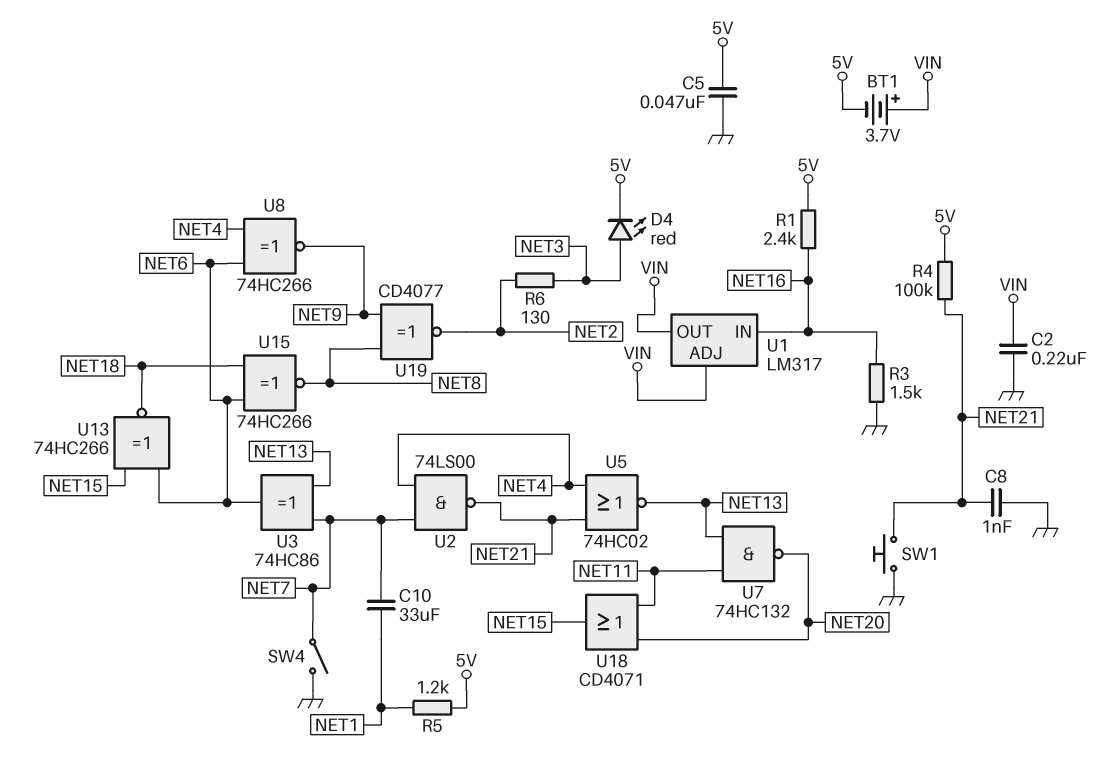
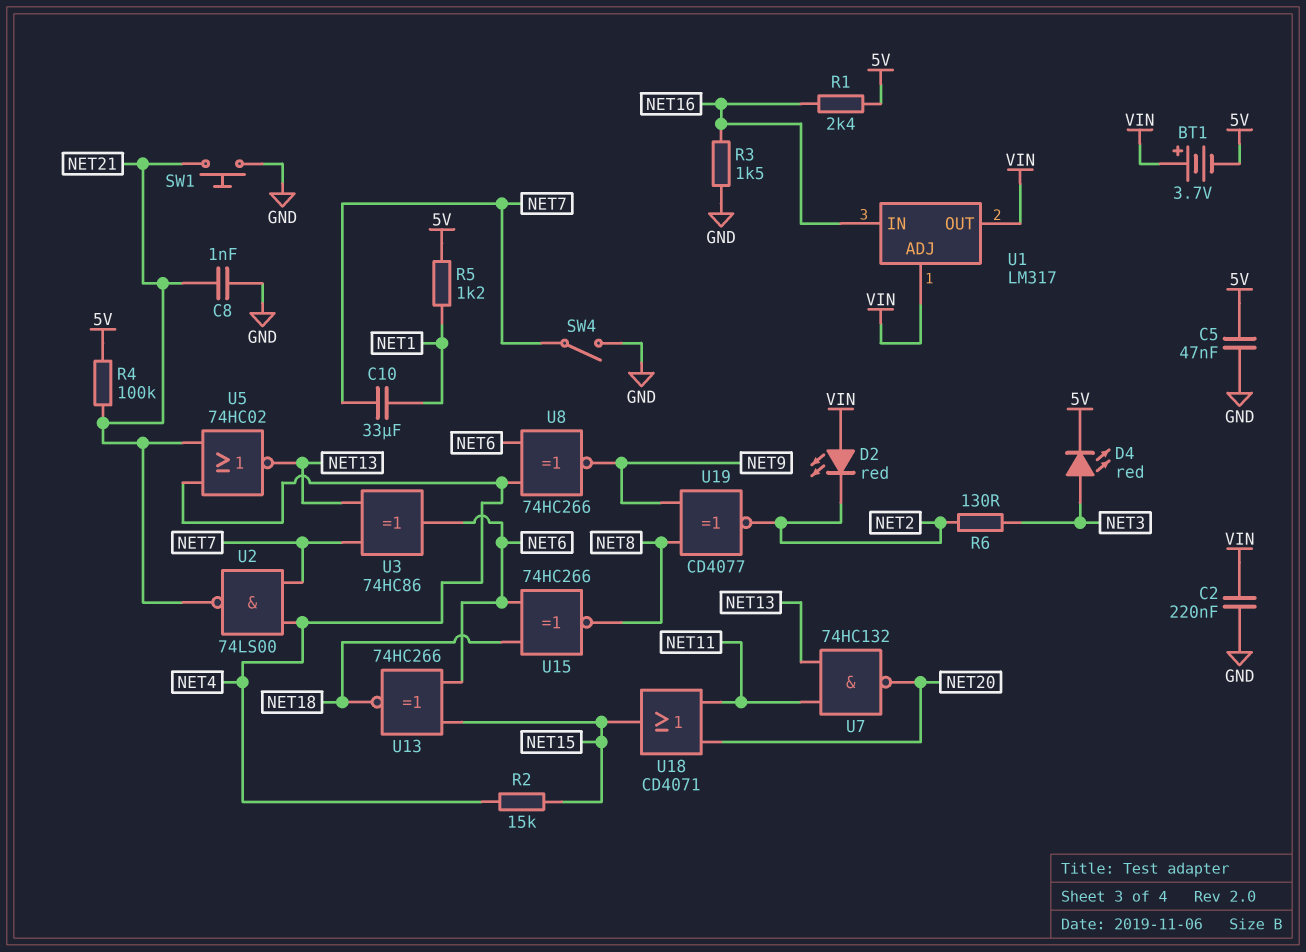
D2: none -> LED red (A VIN, K NET2)
R2: none -> 15k (NET4, NET15)

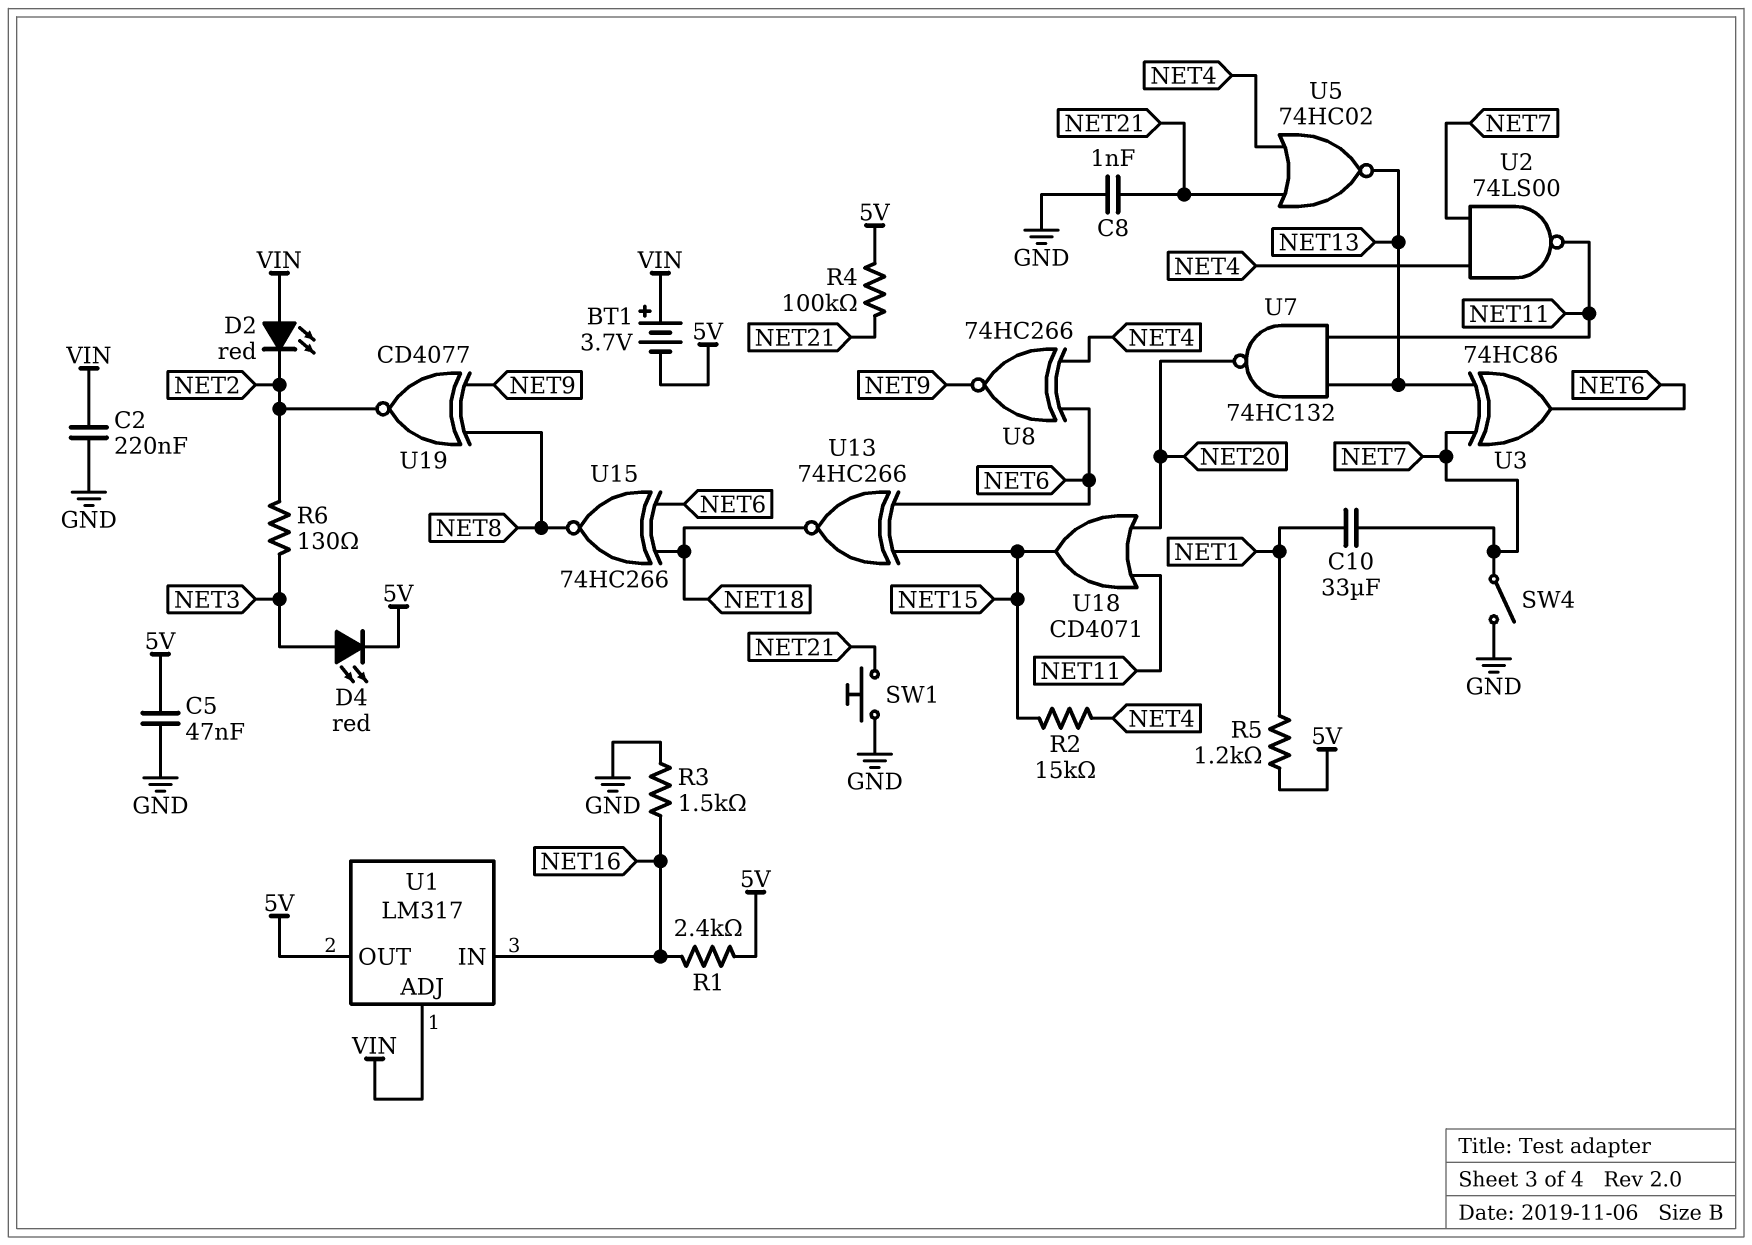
U1 pin OUT: VIN -> 5V
U2: NAND 74LS00 (in NET4, in NET7, out NET21) -> NAND 74LS00 (in NET4, in NET7, out NET11)

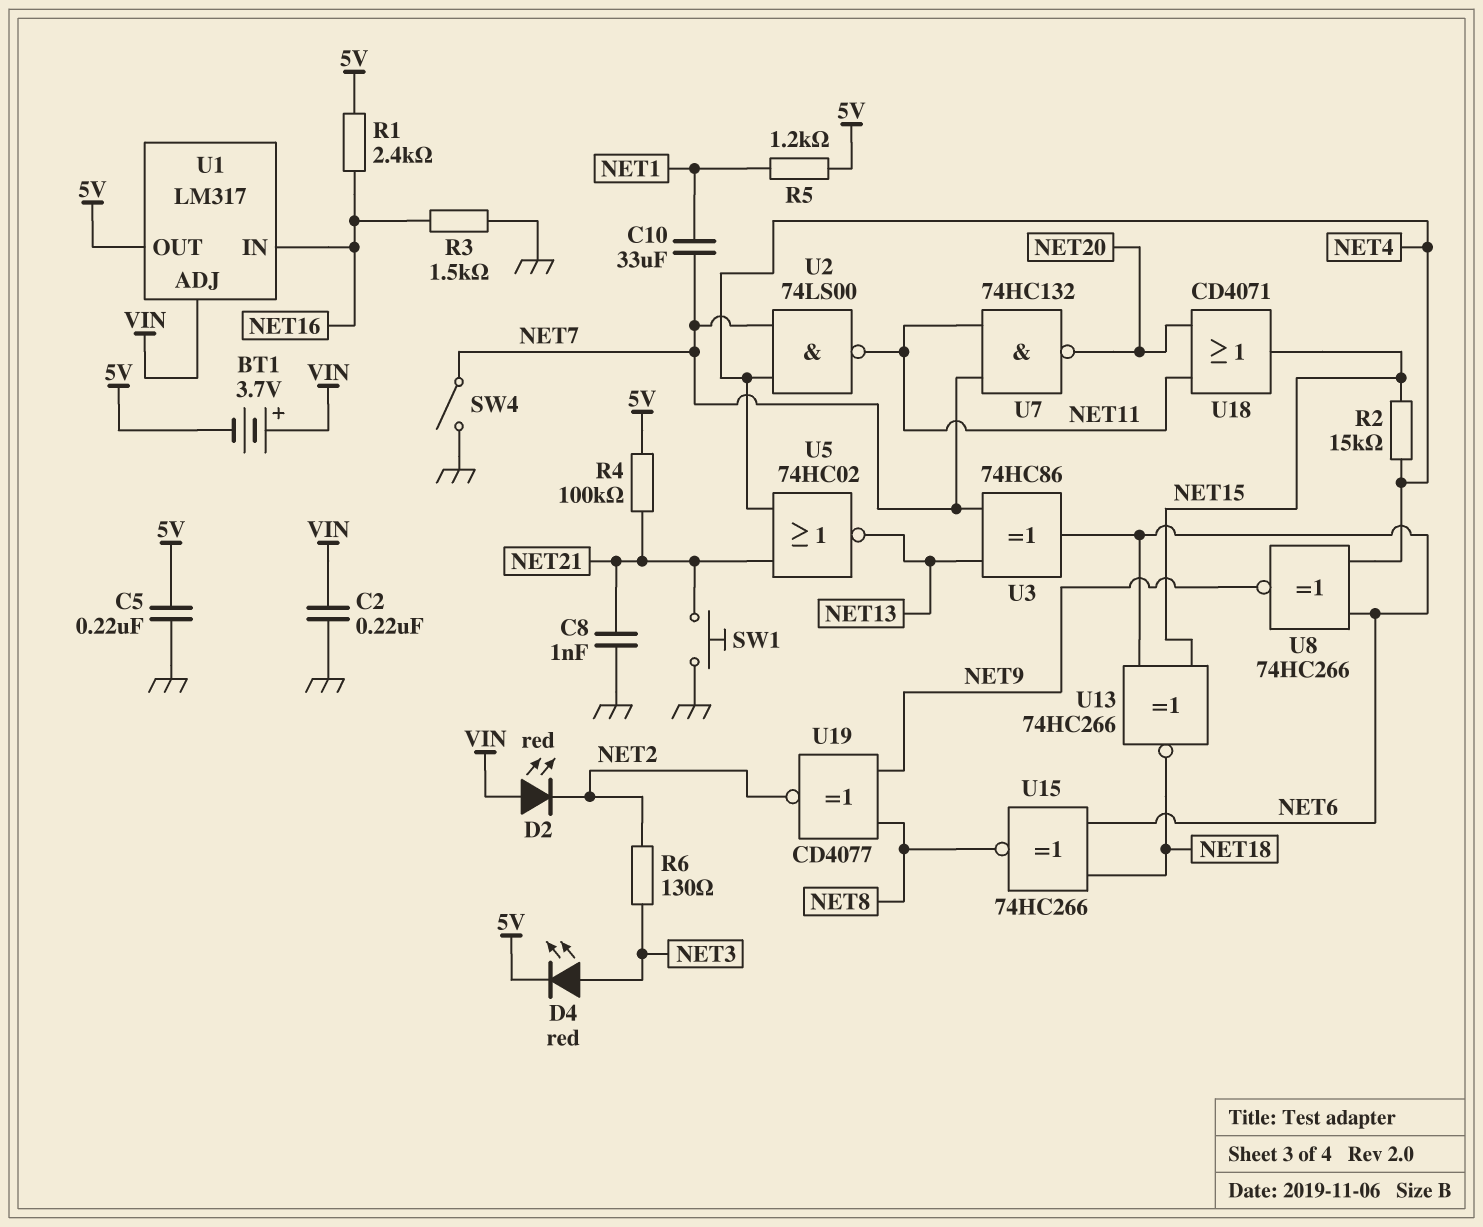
C5: 47nF (5V, GND) -> 220nF (5V, GND)
U7: NAND 74HC132 (in NET11, in NET13, out NET20) -> NAND 74HC132 (in NET7, in NET11, out NET20)

